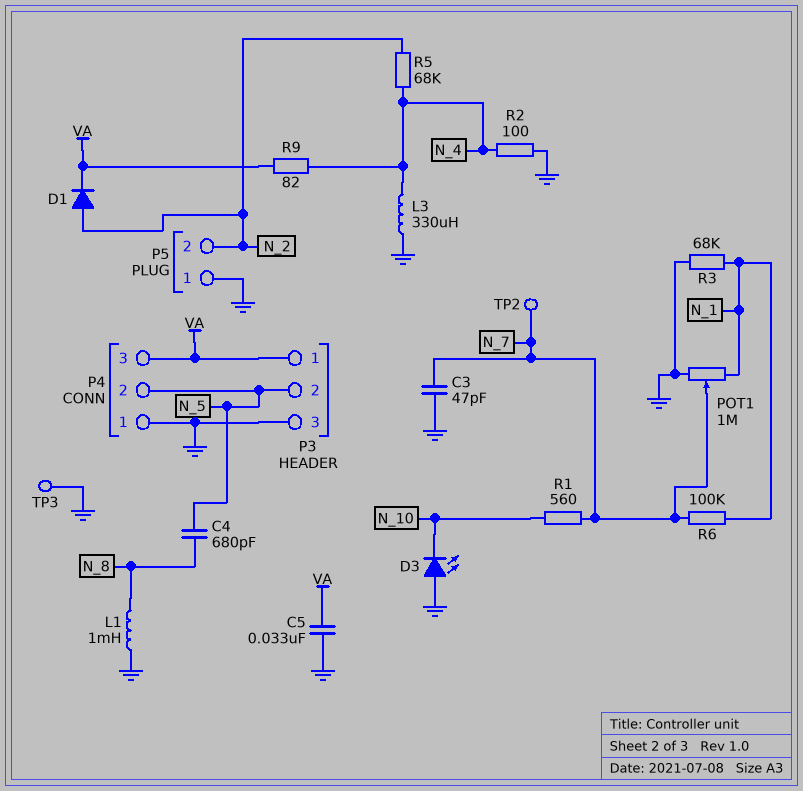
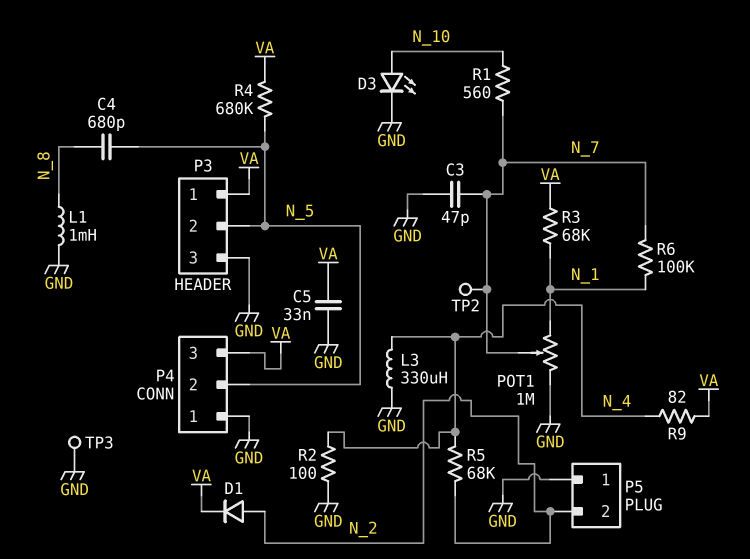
D3: LED (A GND, K N_10) -> LED (A N_10, K GND)
R3: 68k (GND, N_1) -> 68k (N_1, VA)
R4: none -> 680k (N_5, VA)

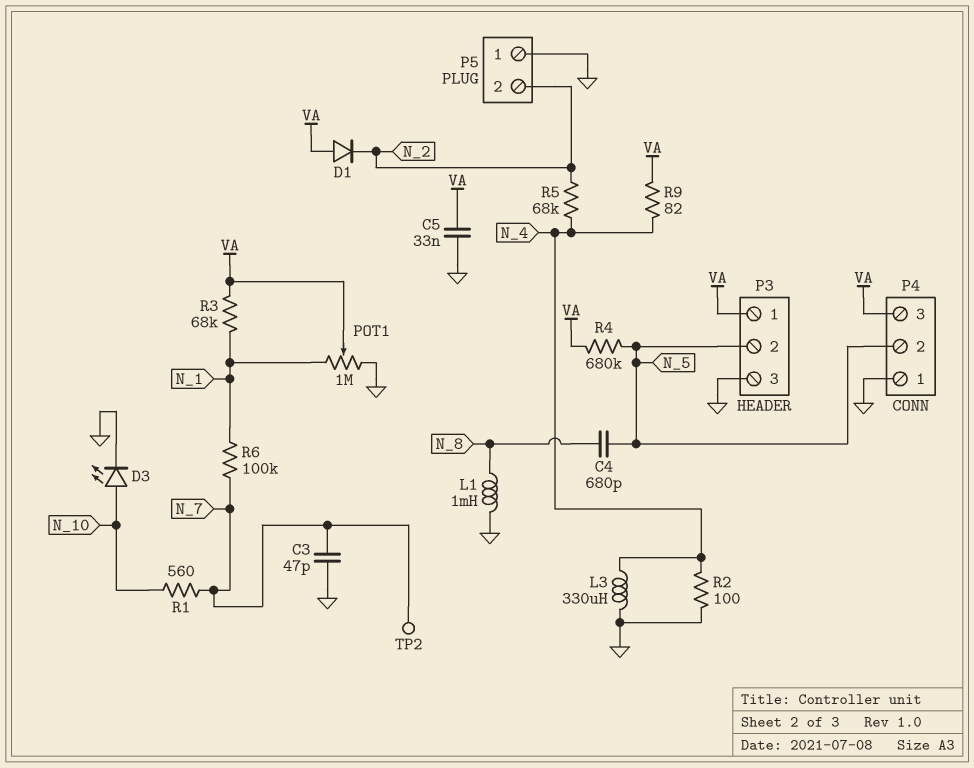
D1: diode (A N_2, K VA) -> diode (A VA, K N_2)
POT1: 1M (GND, N_1, wiper N_7) -> 1M (GND, N_1, wiper VA)
TP3: test point (GND) -> none

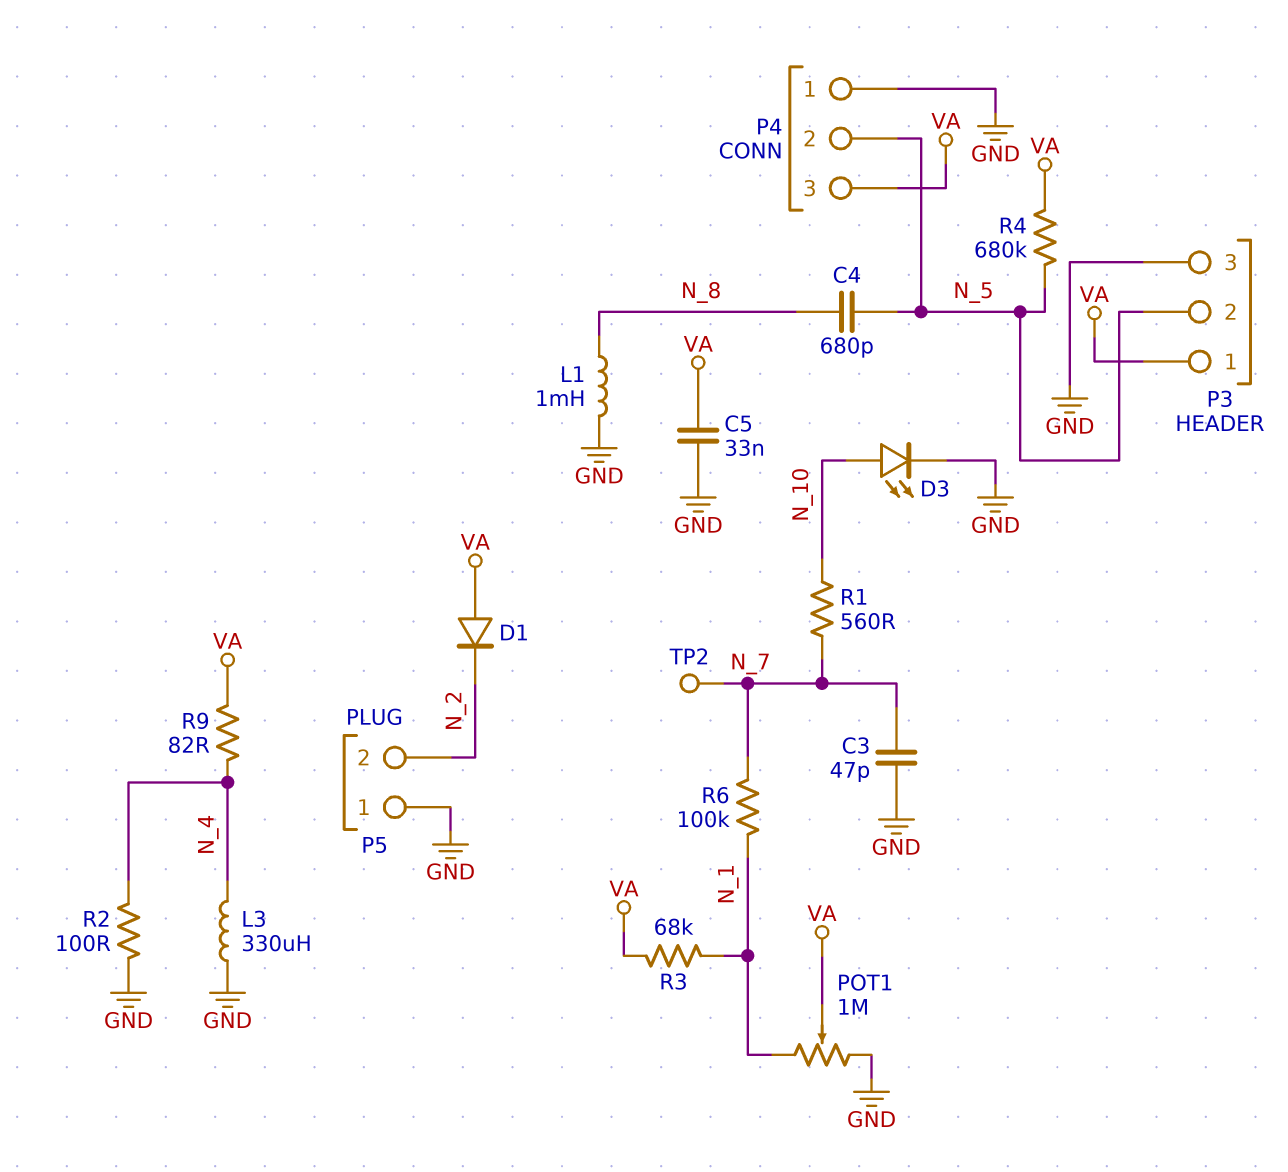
R5: 68k (N_2, N_4) -> none

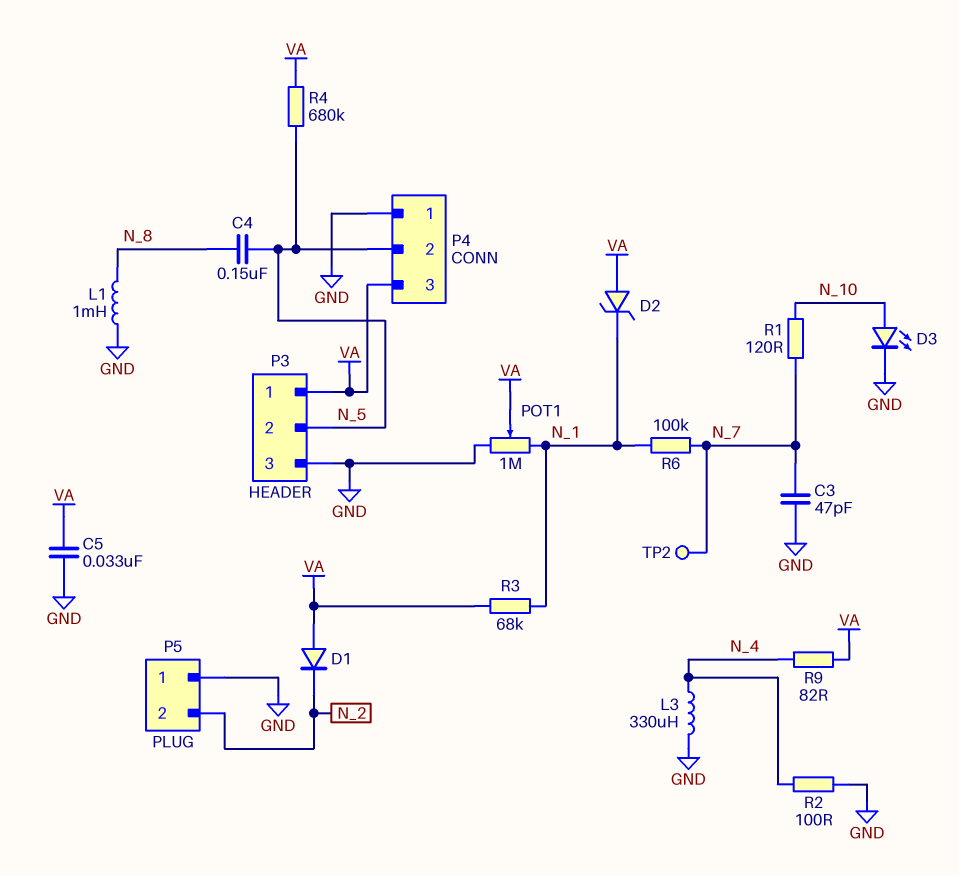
C4: 680pF (N_5, N_8) -> 150nF (N_5, N_8)
D2: none -> zener (A VA, K N_1)
R1: 560 (N_7, N_10) -> 120 (N_7, N_10)

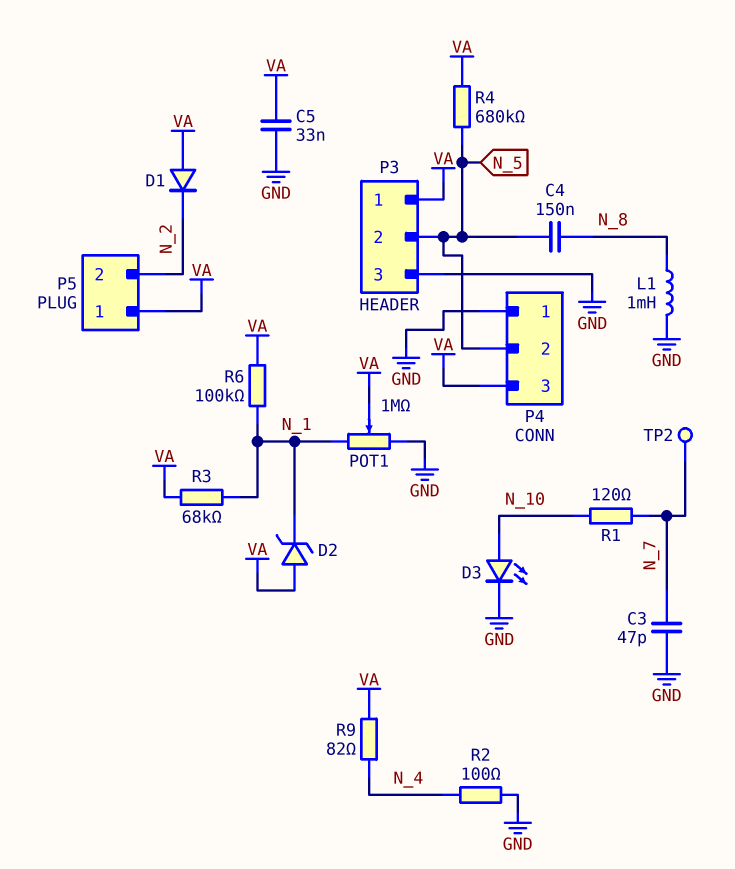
L3: 330uH (GND, N_4) -> none
P5 pin 1: GND -> VA
R6: 100k (N_1, N_7) -> 100k (N_1, VA)

